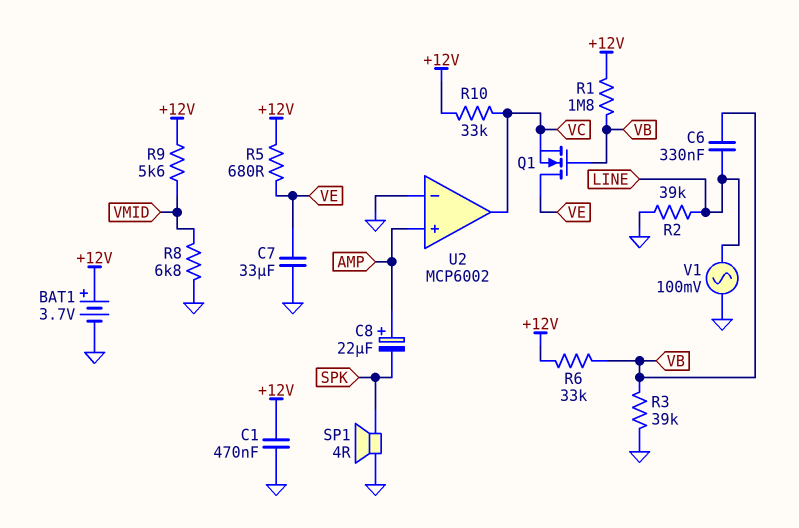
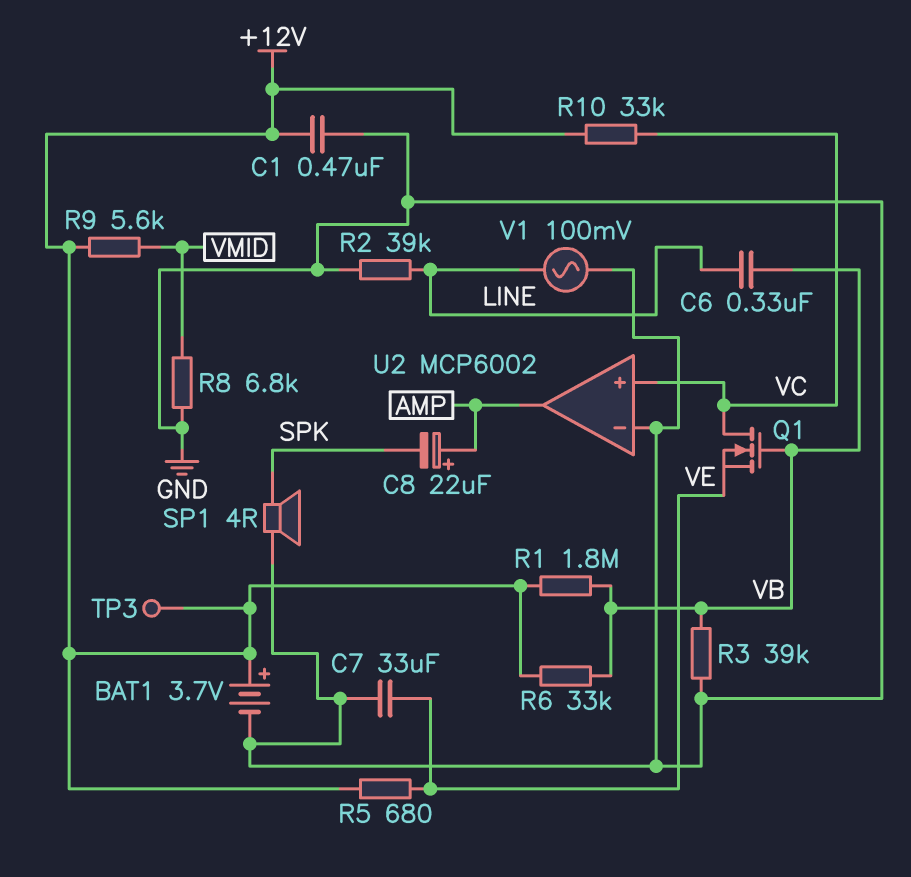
Q1: NMOS (G VB, D VE, S VC) -> NMOS (G VB, D VC, S VE)
TP3: none -> test point (+12V)
U2 pin in+: AMP -> VC
U2 pin out: VC -> AMP

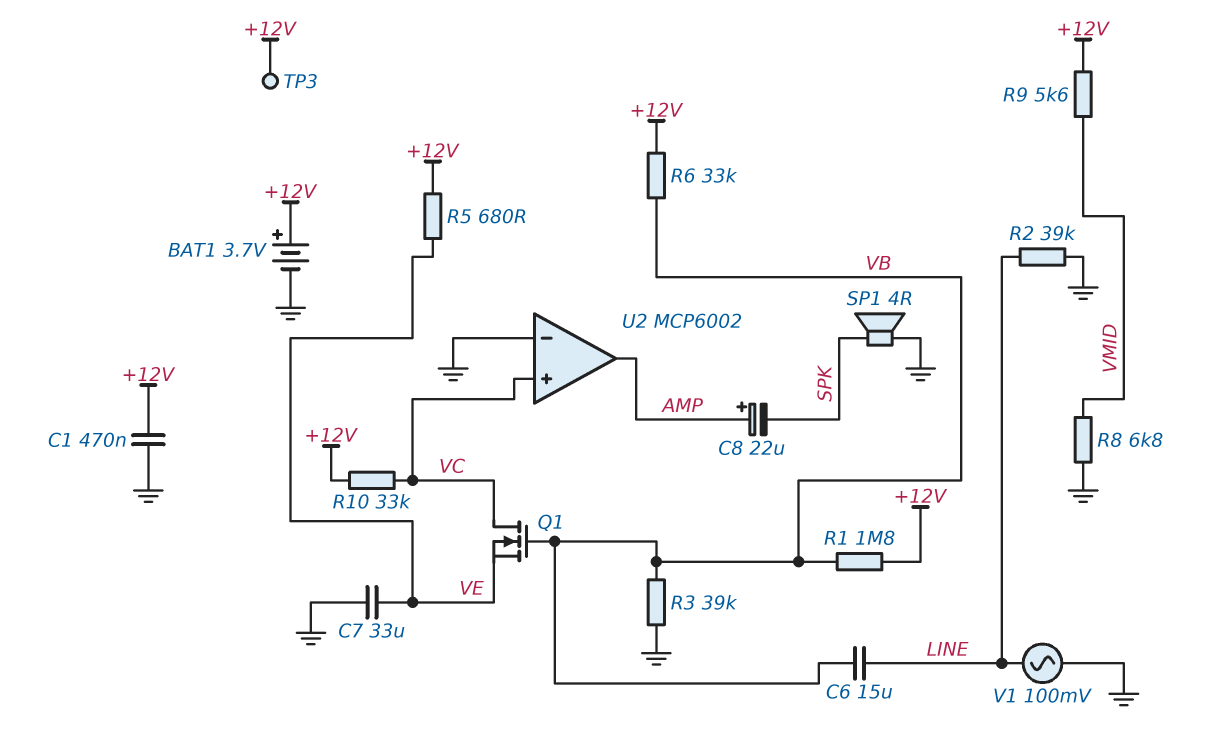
C6: 330nF (LINE, VB) -> 15uF (LINE, VB)

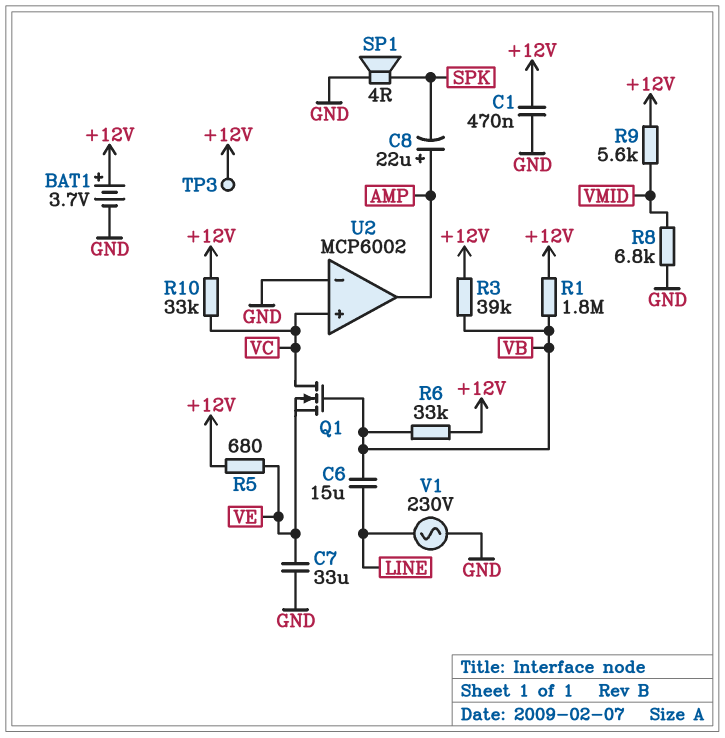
R2: 39k (GND, LINE) -> none
R3: 39k (GND, VB) -> 39k (+12V, VB)
V1: AC 100mV (GND, LINE) -> AC 230V (GND, LINE)

